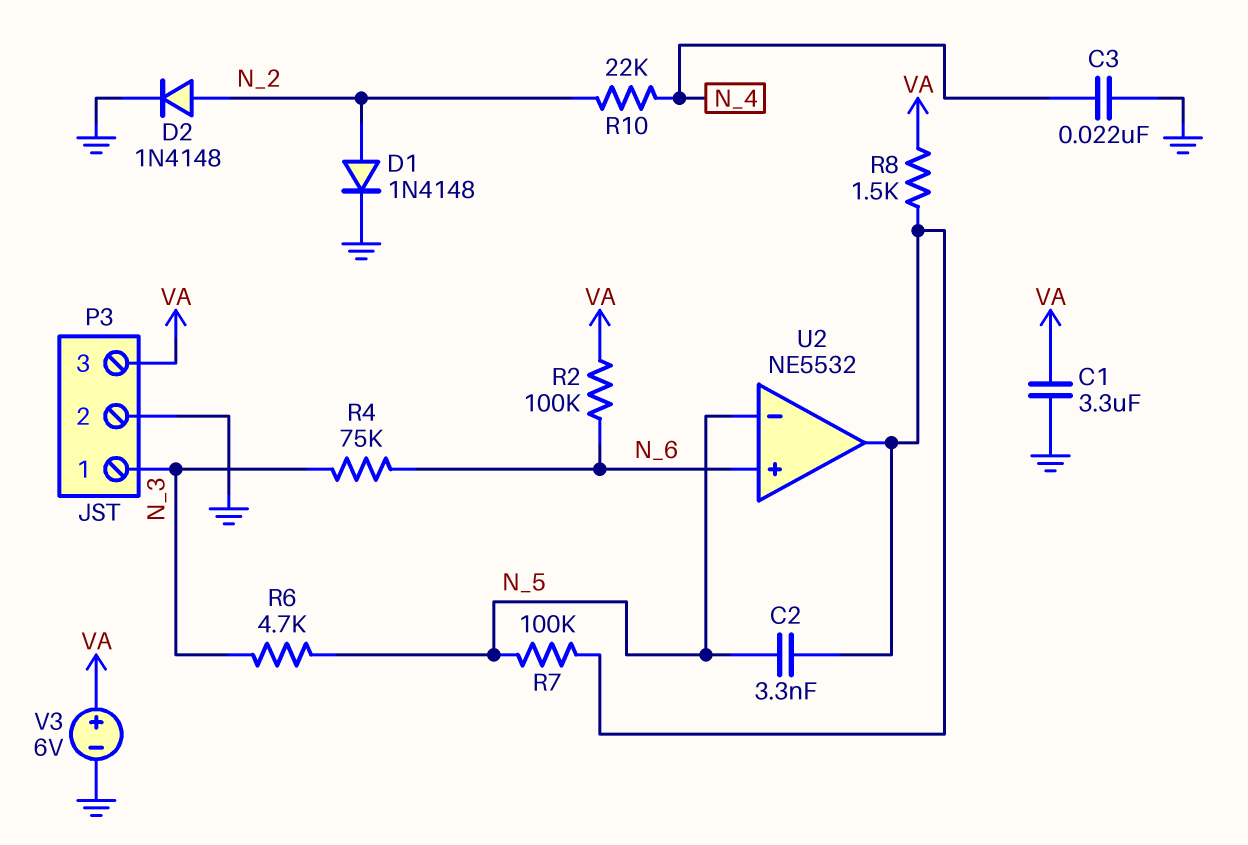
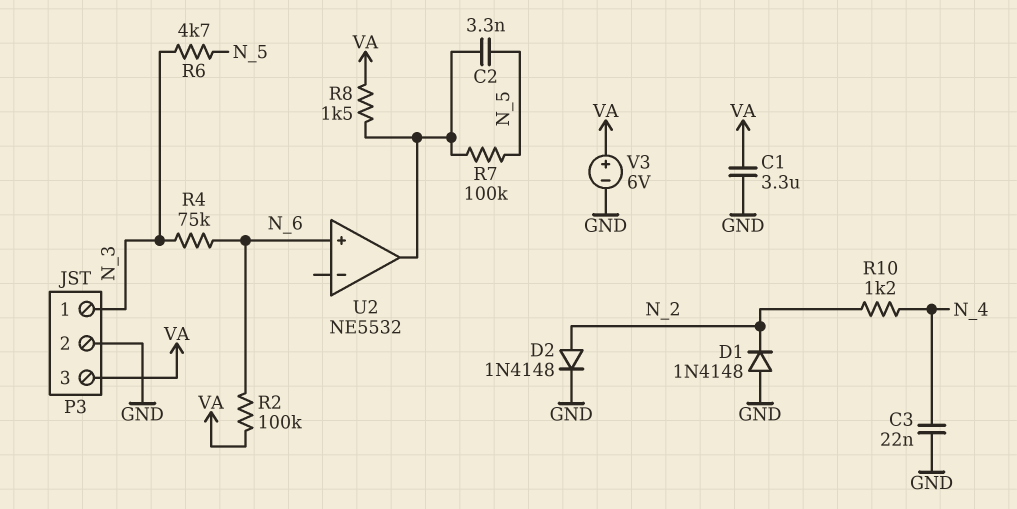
D1: diode 1N4148 (A N_2, K GND) -> diode 1N4148 (A GND, K N_2)
R10: 22k (N_2, N_4) -> 1.2k (N_2, N_4)
U2 pin in-: N_5 -> none

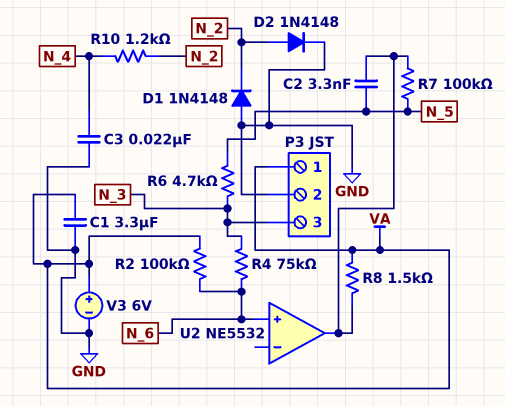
P3 pin 1: N_3 -> VA
P3 pin 3: VA -> N_3

